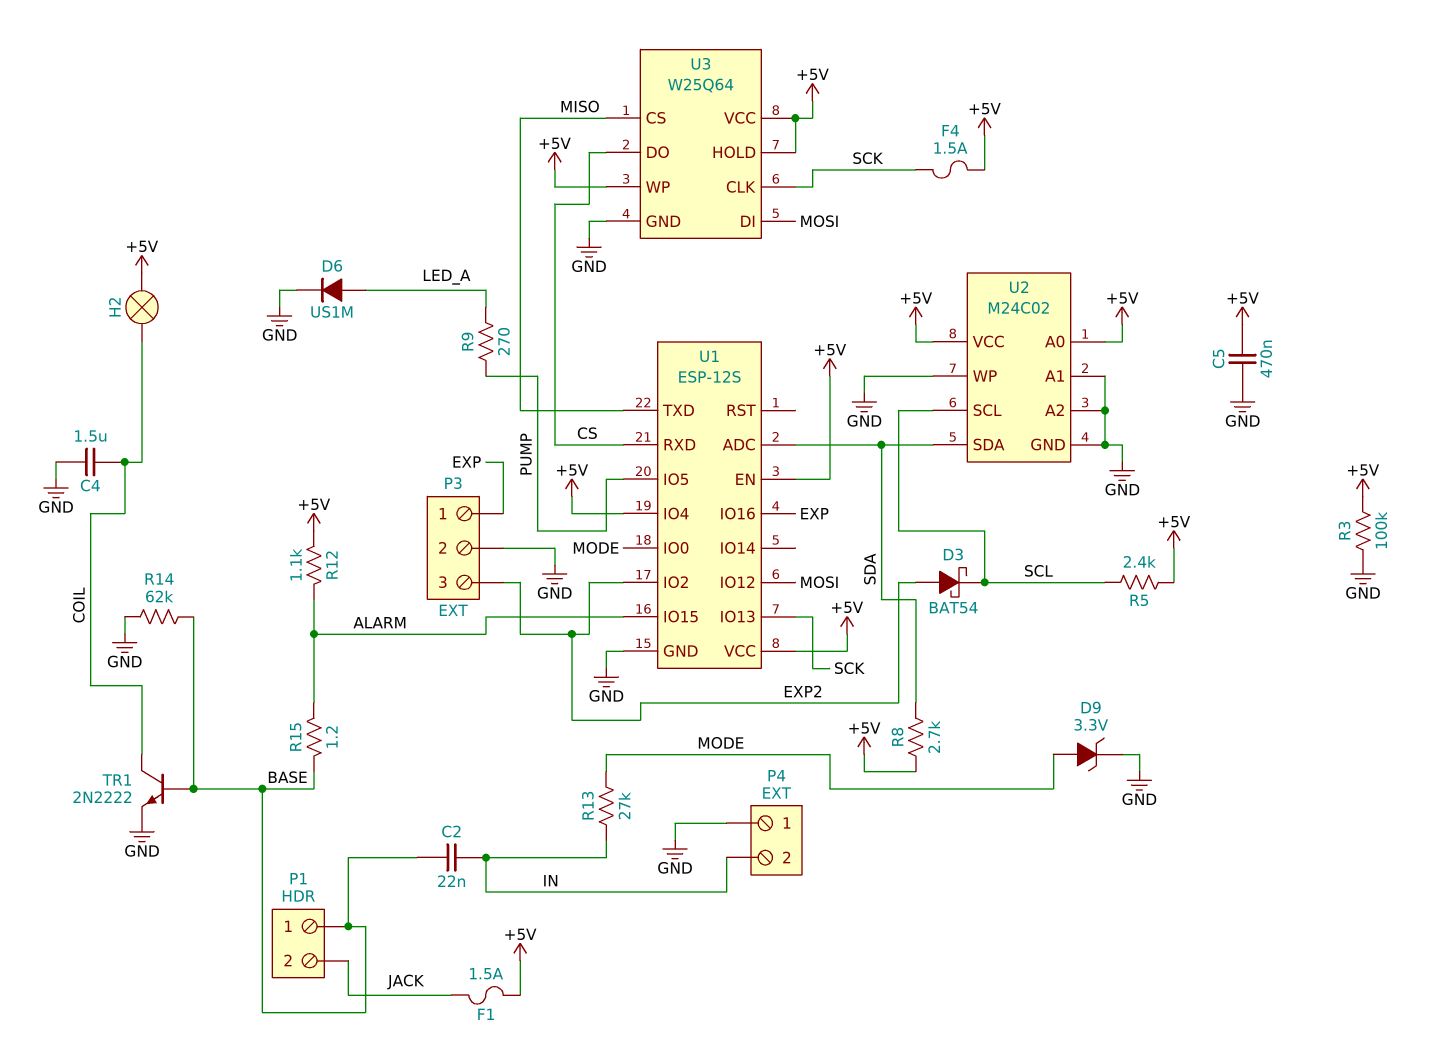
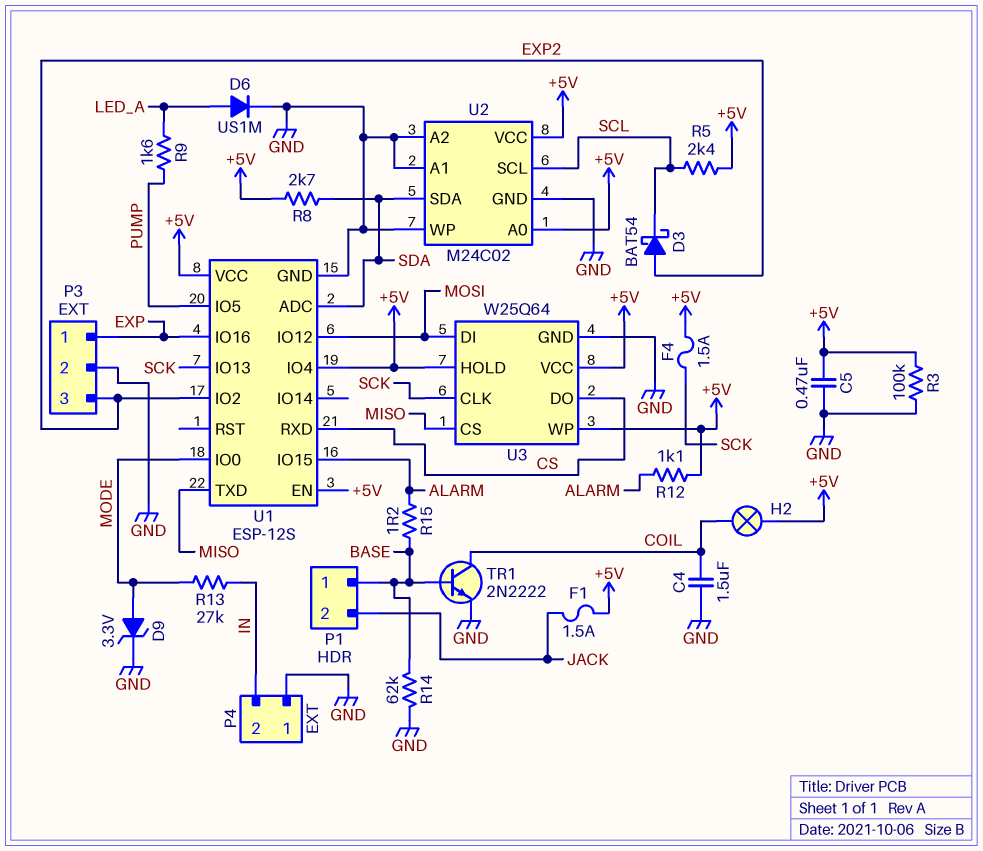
C2: 22nF (BASE, IN) -> none
R9: 270 (LED_A, PUMP) -> 1.6k (LED_A, PUMP)

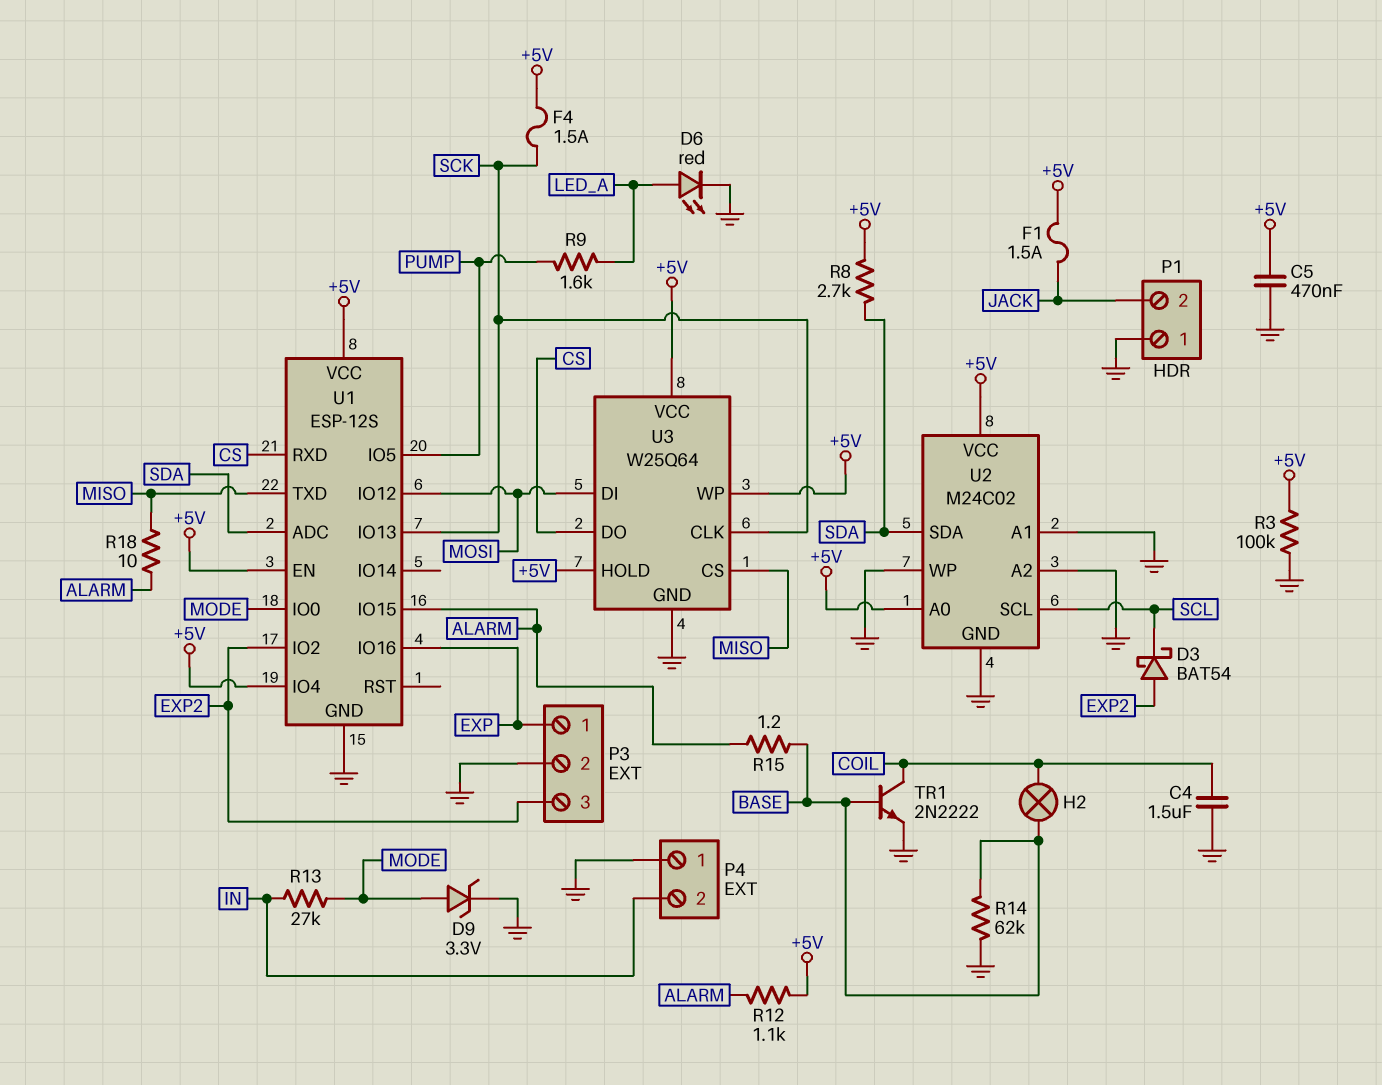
D6: diode US1M (A LED_A, K GND) -> LED red (A LED_A, K GND)
H2: lamp (+5V, COIL) -> lamp (BASE, COIL)
P1 pin 1: BASE -> GND
R5: 2.4k (+5V, SCL) -> none
R18: none -> 10 (ALARM, MISO)

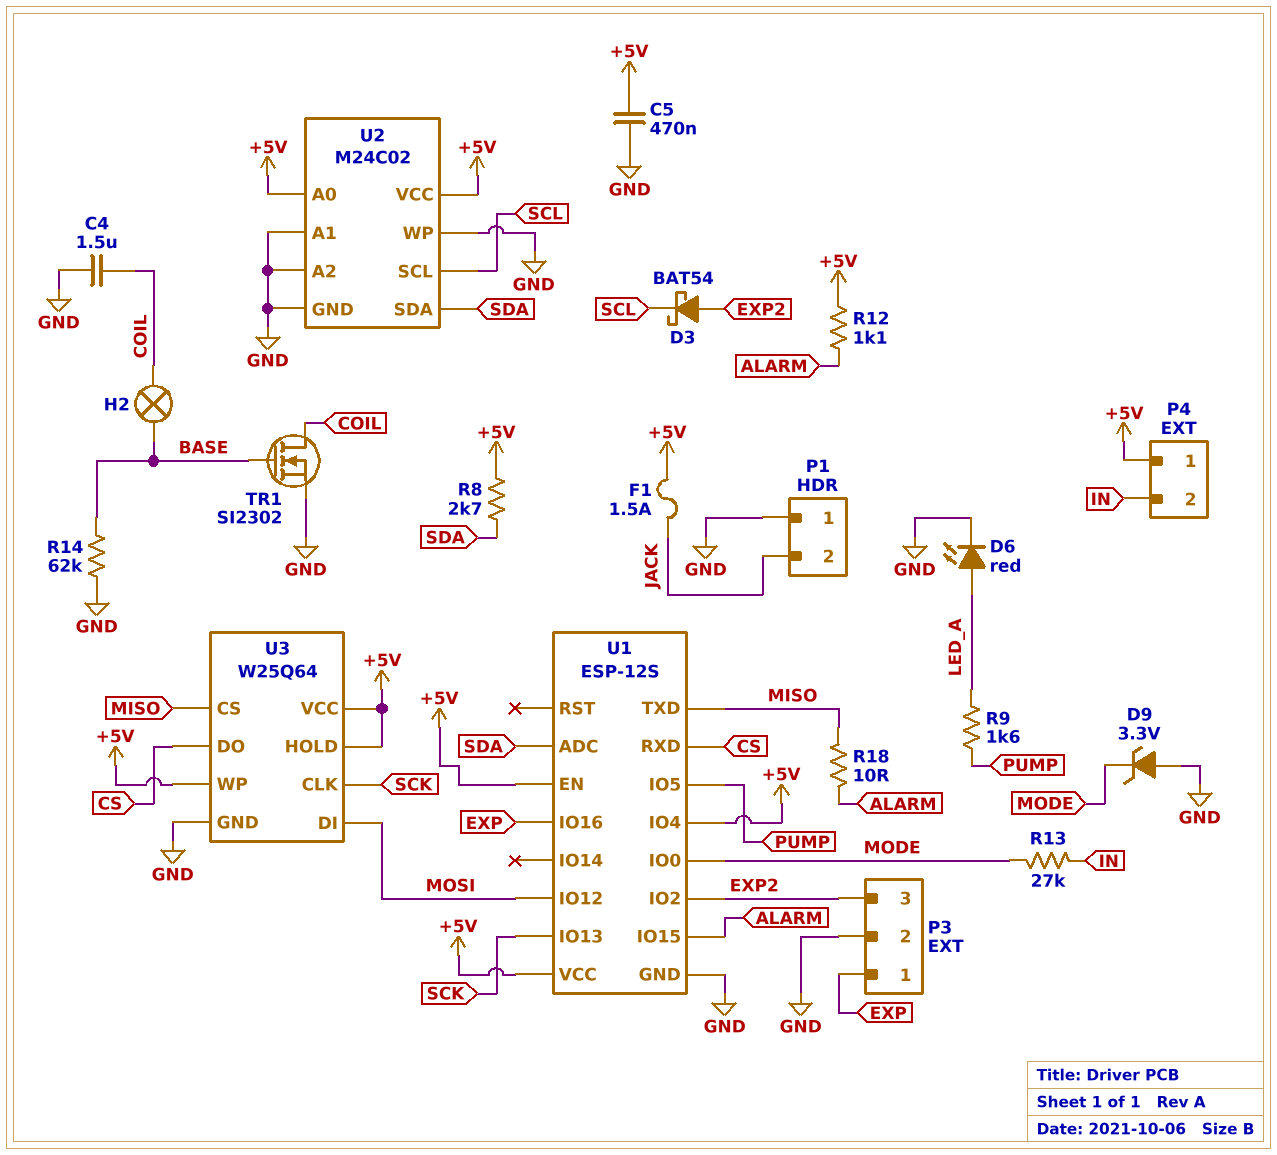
D9: zener 3.3V (A MODE, K GND) -> zener 3.3V (A GND, K MODE)
F4: 1.5A (+5V, SCK) -> none
P4 pin 1: GND -> +5V
R3: 100k (+5V, GND) -> none
R15: 1.2 (ALARM, BASE) -> none
TR1: NPN 2N2222 (B BASE, C COIL, E GND) -> NMOS SI2302 (G BASE, D COIL, S GND)

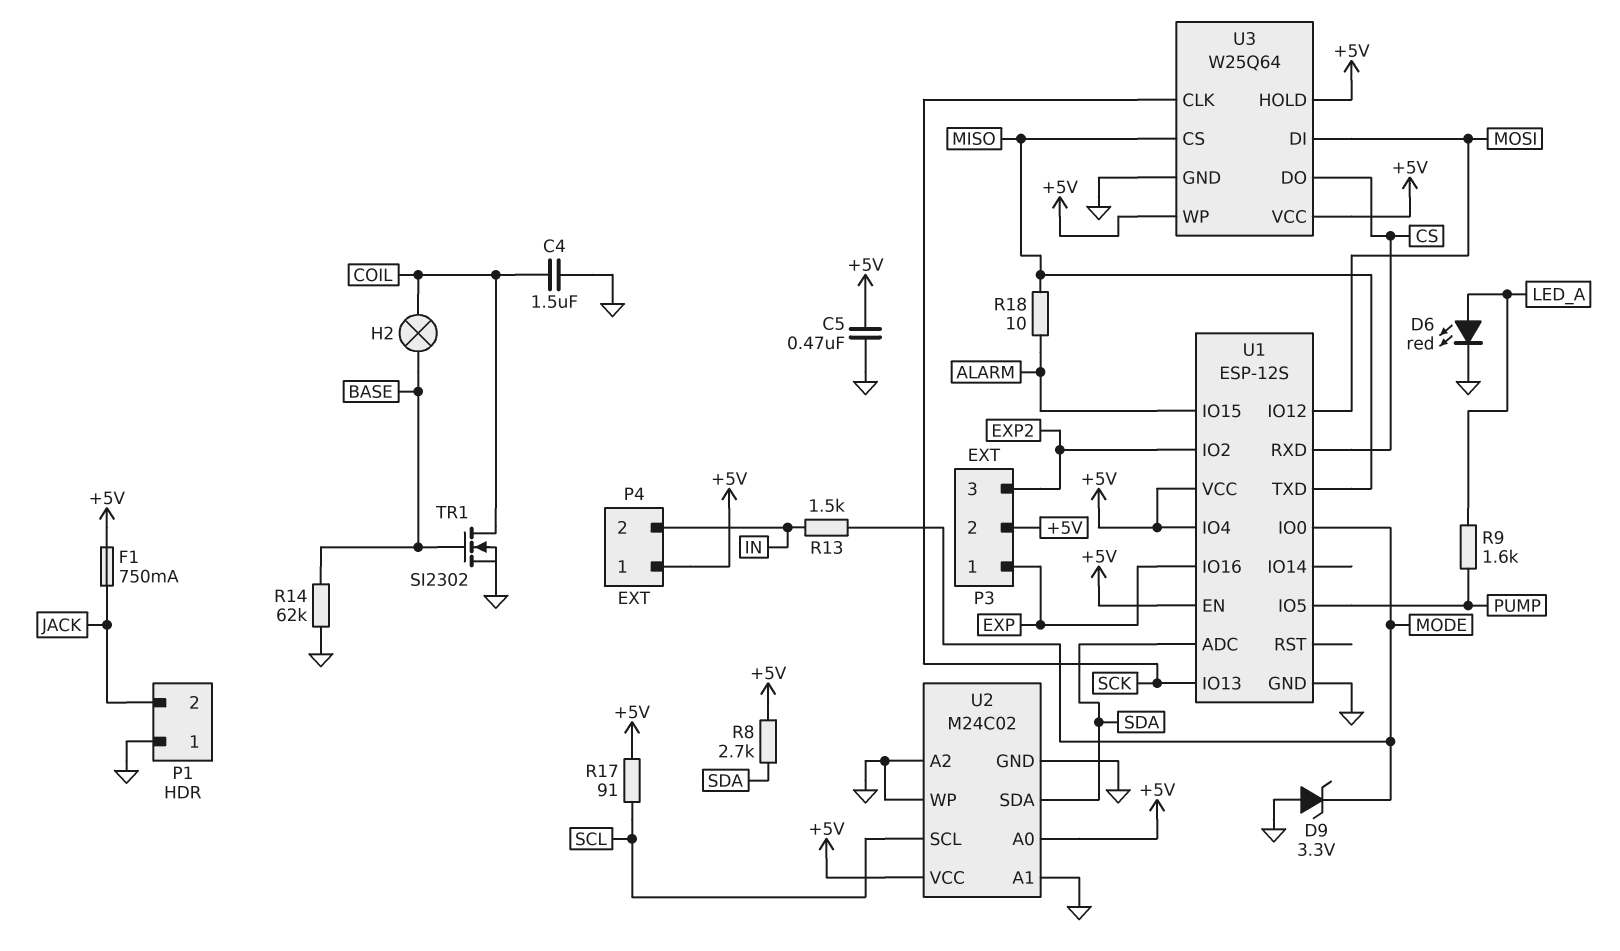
D3: schottky BAT54 (A EXP2, K SCL) -> none
F1: 1.5A (+5V, JACK) -> 750mA (+5V, JACK)
P3 pin 2: GND -> +5V
R12: 1.1k (+5V, ALARM) -> none
R13: 27k (IN, MODE) -> 1.5k (IN, MODE)
R17: none -> 91 (+5V, SCL)

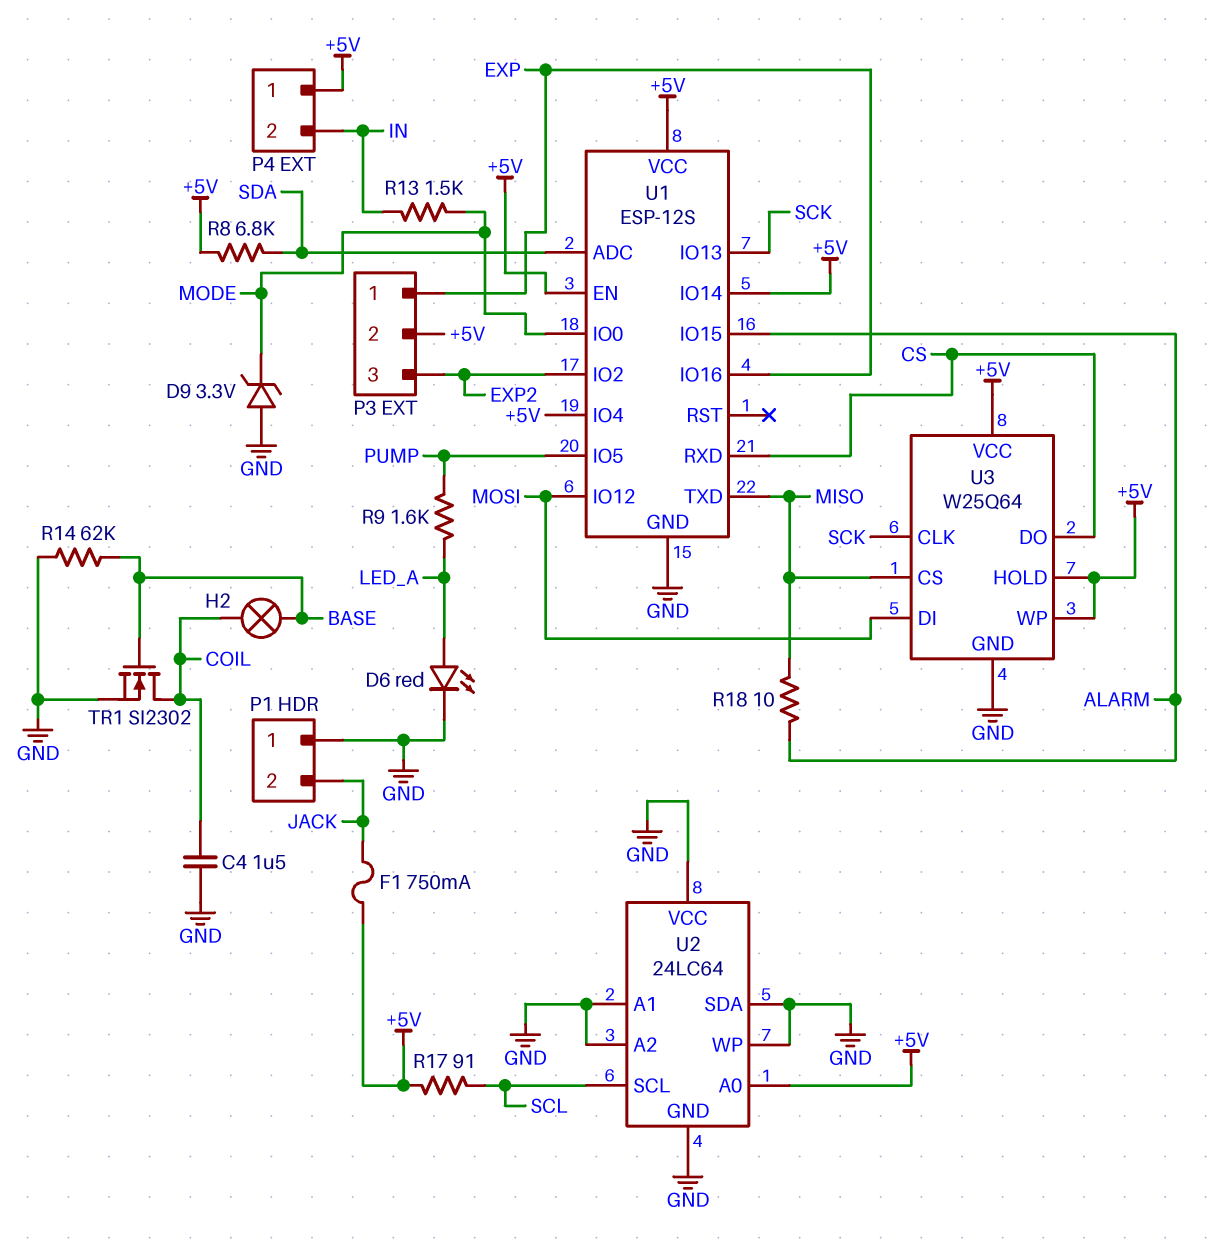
C5: 470nF (+5V, GND) -> none
R8: 2.7k (+5V, SDA) -> 6.8k (+5V, SDA)
U1 pin IO14: none -> +5V
U2: M24C02 -> 24LC64
U2 pin SDA: SDA -> GND
U2 pin VCC: +5V -> GND

